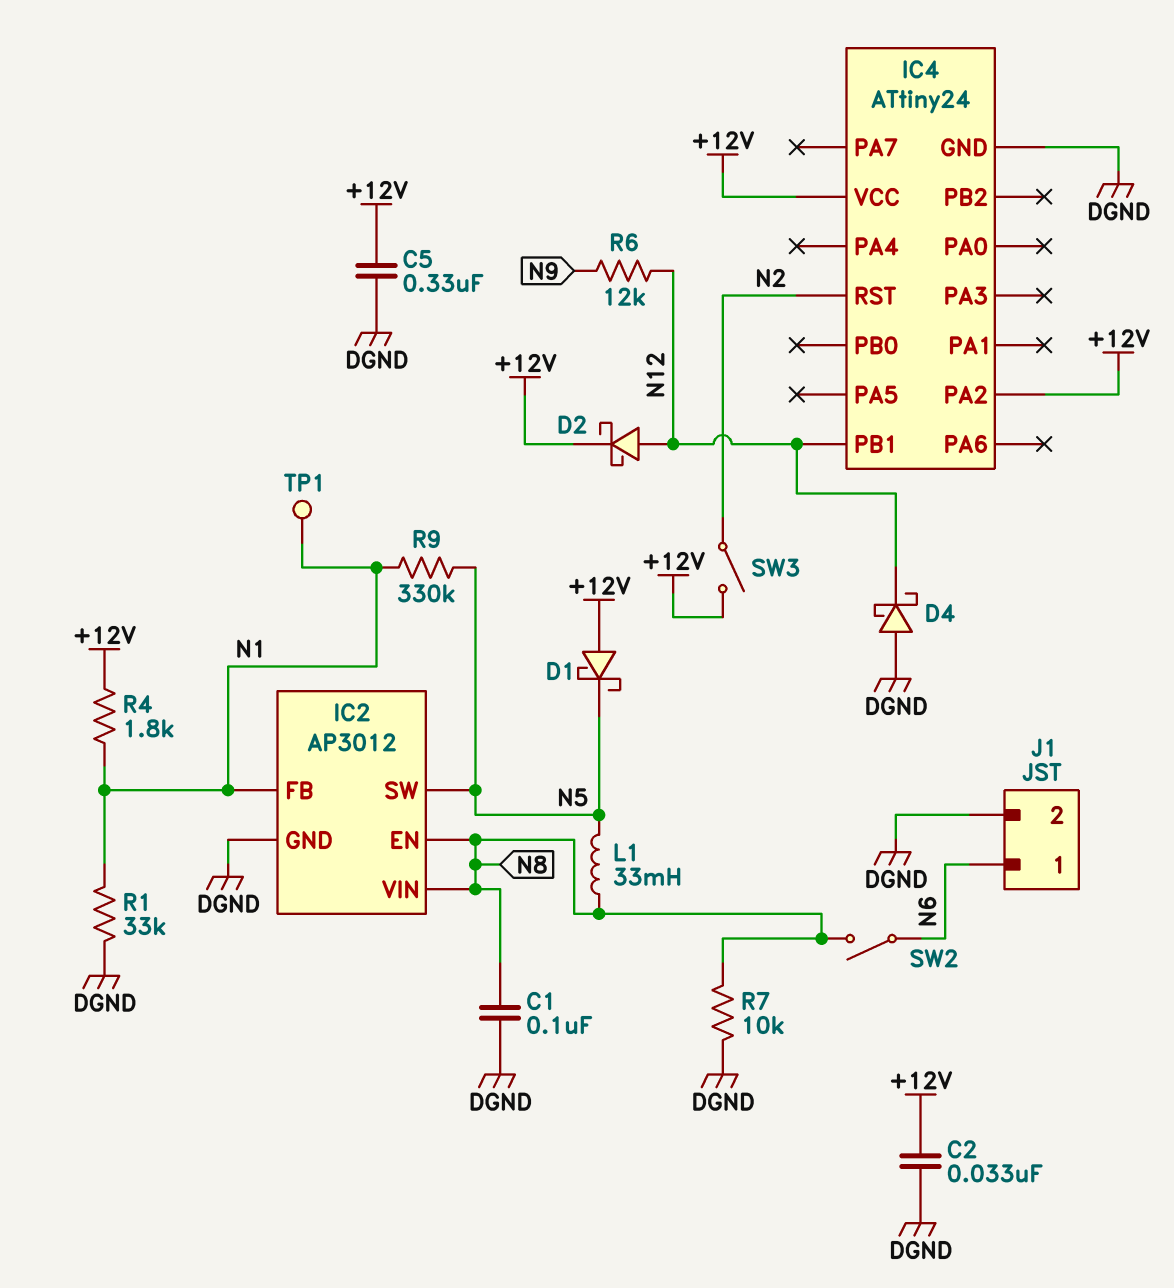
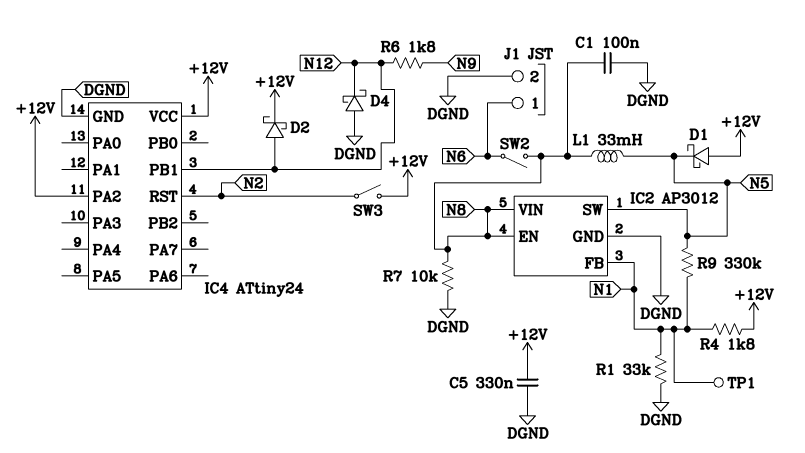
C2: 33nF (+12V, DGND) -> none
R6: 12k (N9, N12) -> 1.8k (N9, N12)

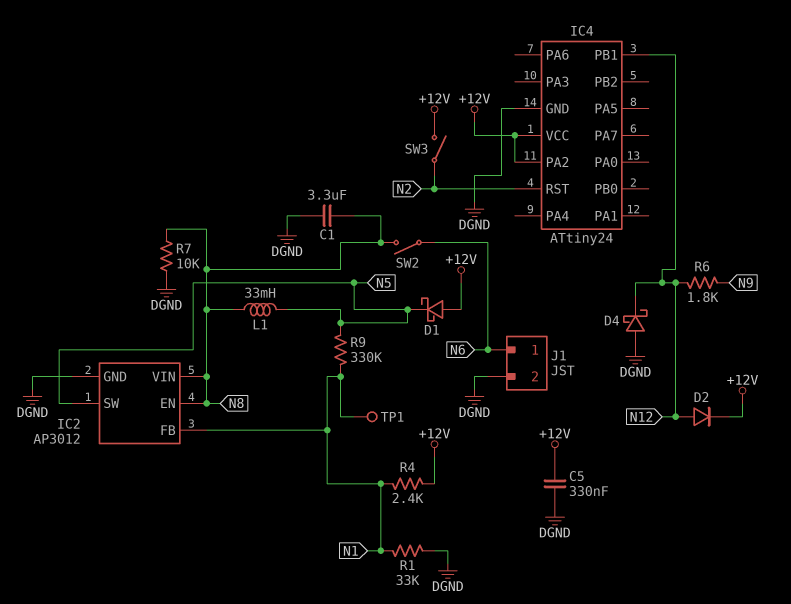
C1: 100nF (DGND, N8) -> 3.3uF (DGND, N8)
D2: schottky (A N12, K +12V) -> diode (A N12, K +12V)
R4: 1.8k (+12V, N1) -> 2.4k (+12V, N1)

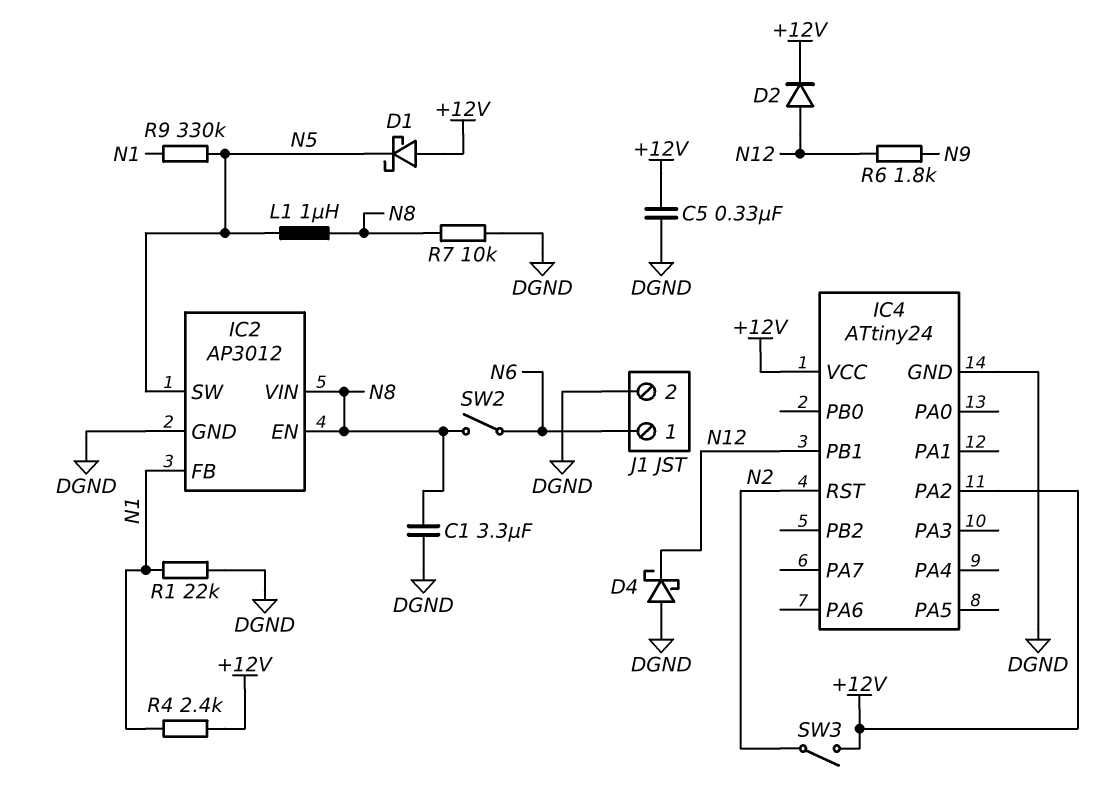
L1: 33mH (N5, N8) -> 1uH (N5, N8)
R1: 33k (DGND, N1) -> 22k (DGND, N1)
TP1: test point (N1) -> none

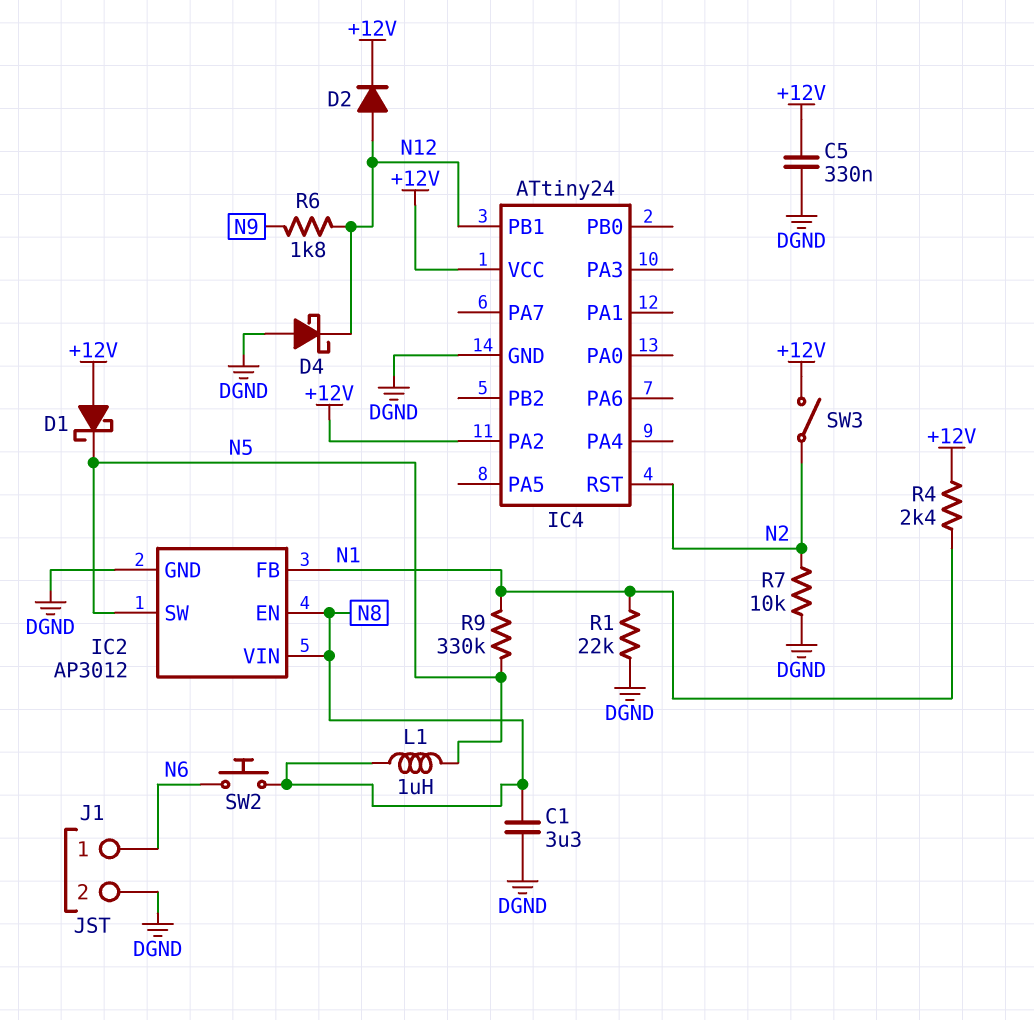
R7: 10k (DGND, N8) -> 10k (DGND, N2)
SW2: switch (N6, N8) -> button (N6, N8)

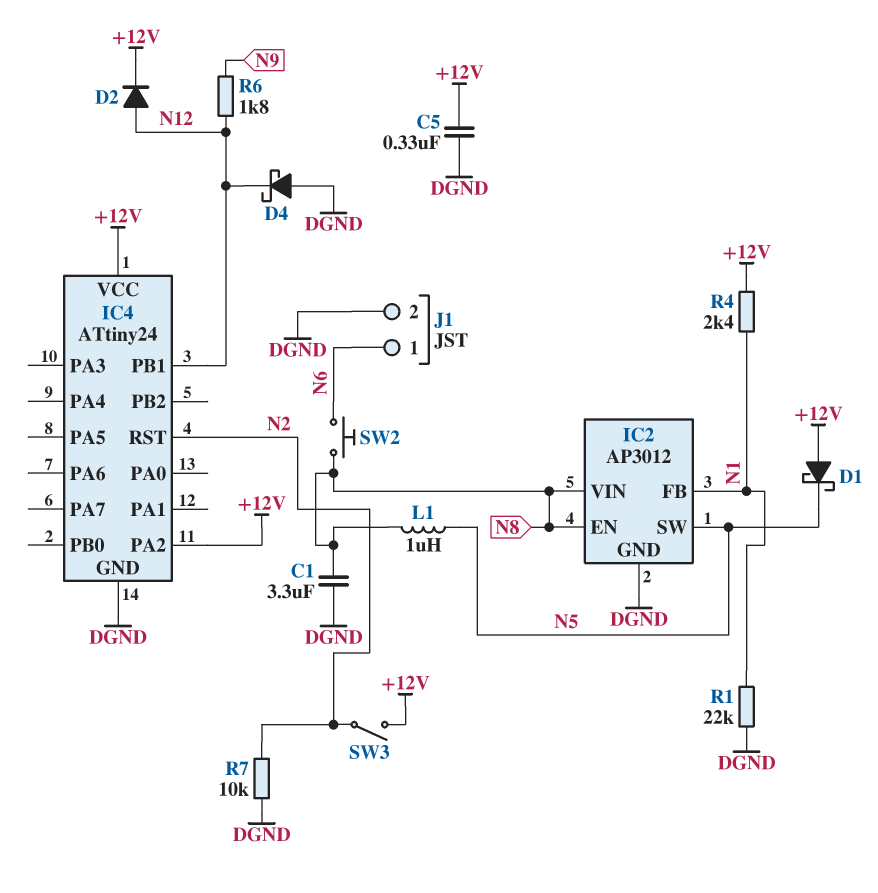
R9: 330k (N1, N5) -> none

